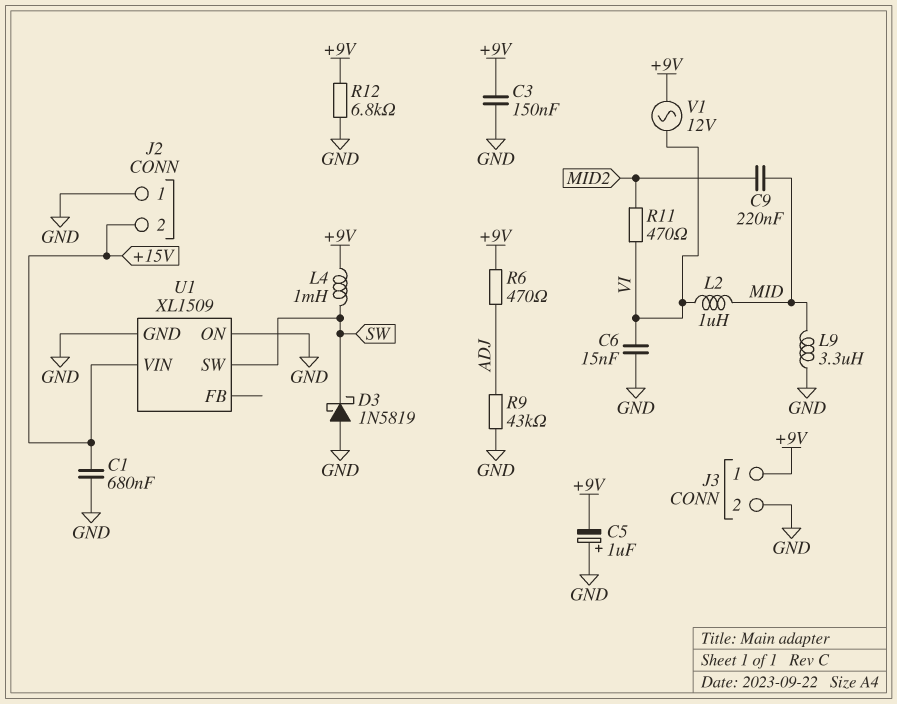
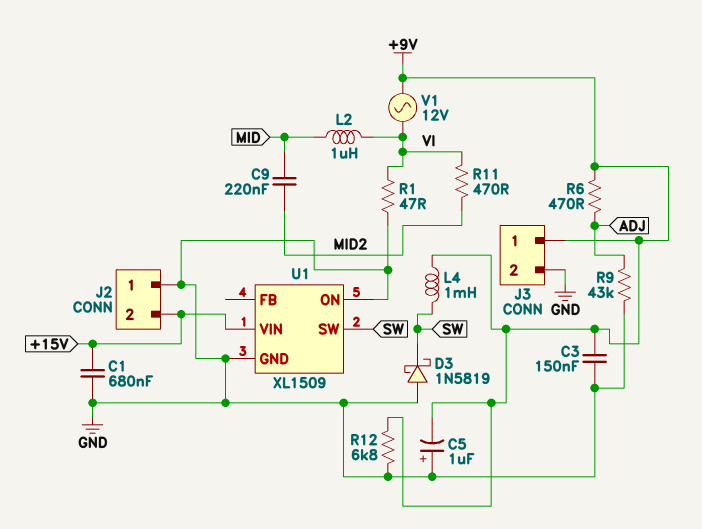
C6: 15nF (GND, VI) -> none
L9: 3.3uH (GND, MID) -> none
R1: none -> 47 (GND, VI)

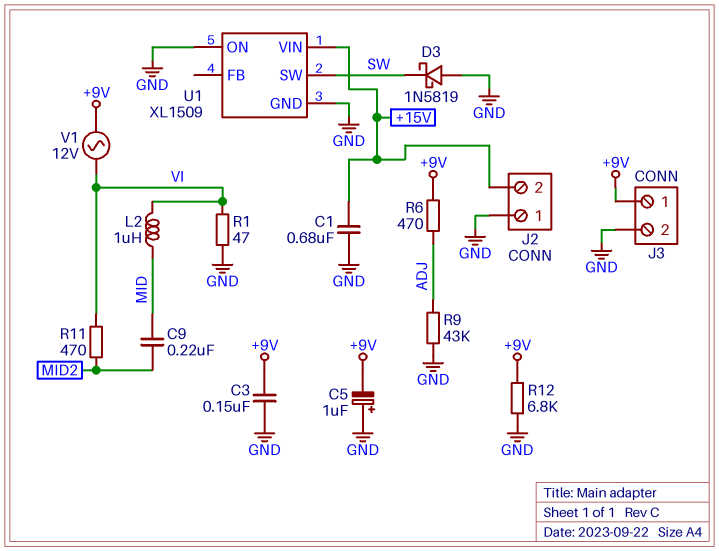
L4: 1mH (+9V, SW) -> none

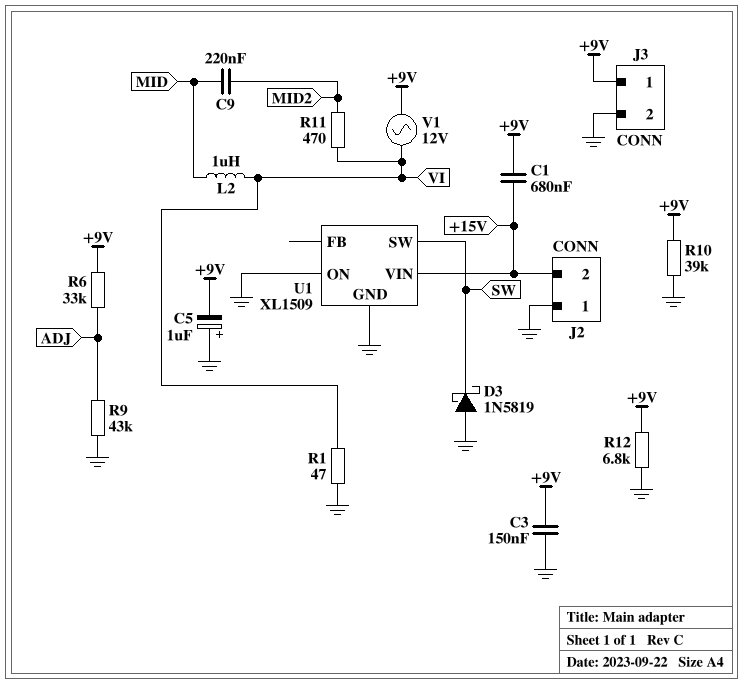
C1: 680nF (+15V, GND) -> 680nF (+9V, +15V)
R6: 470 (+9V, ADJ) -> 33k (+9V, ADJ)
R10: none -> 39k (+9V, GND)

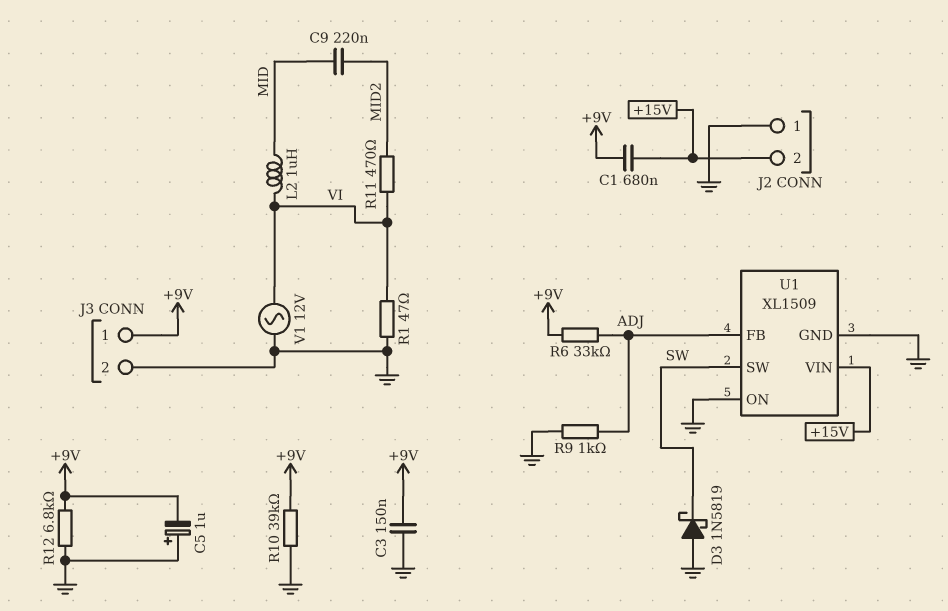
R9: 43k (ADJ, GND) -> 1k (ADJ, GND)
U1 pin FB: none -> ADJ
V1: AC 12V (+9V, VI) -> AC 12V (GND, VI)

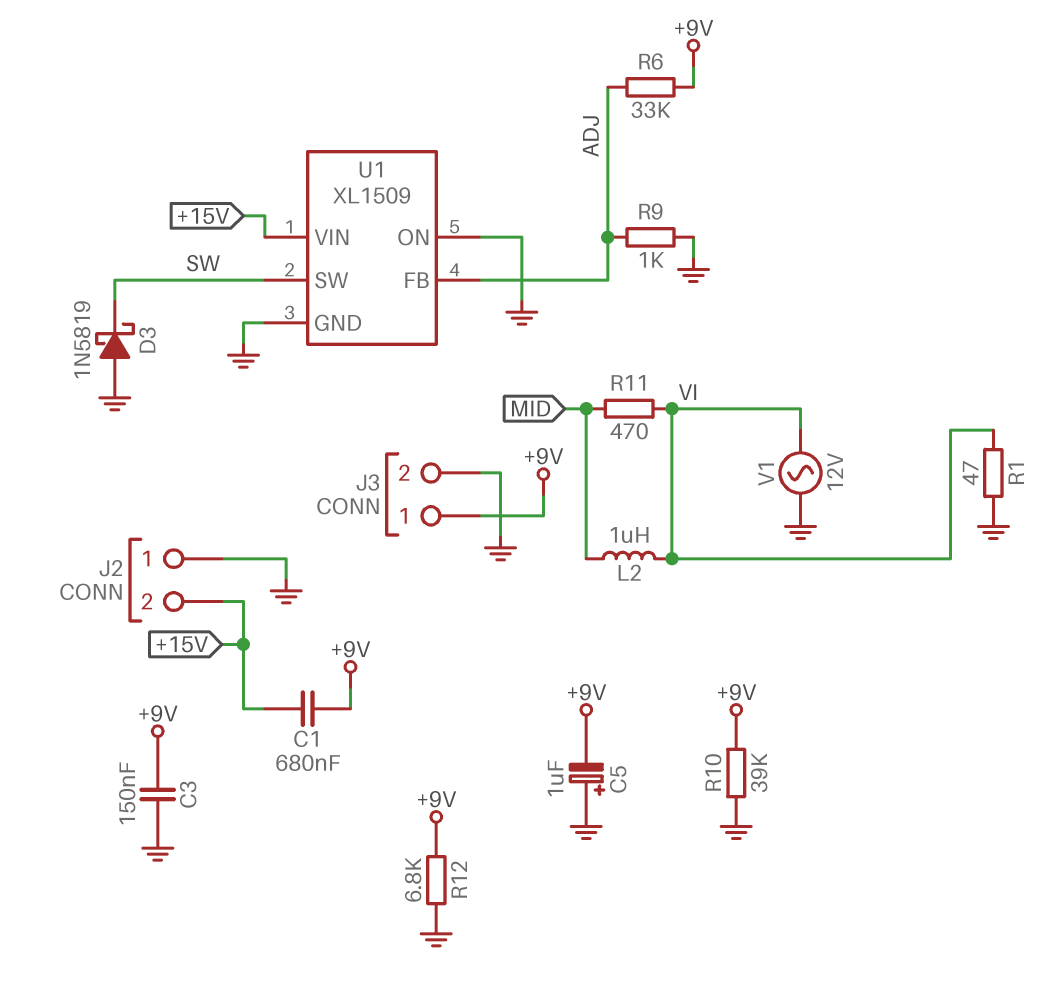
C9: 220nF (MID, MID2) -> none
R11: 470 (MID2, VI) -> 470 (MID, VI)

